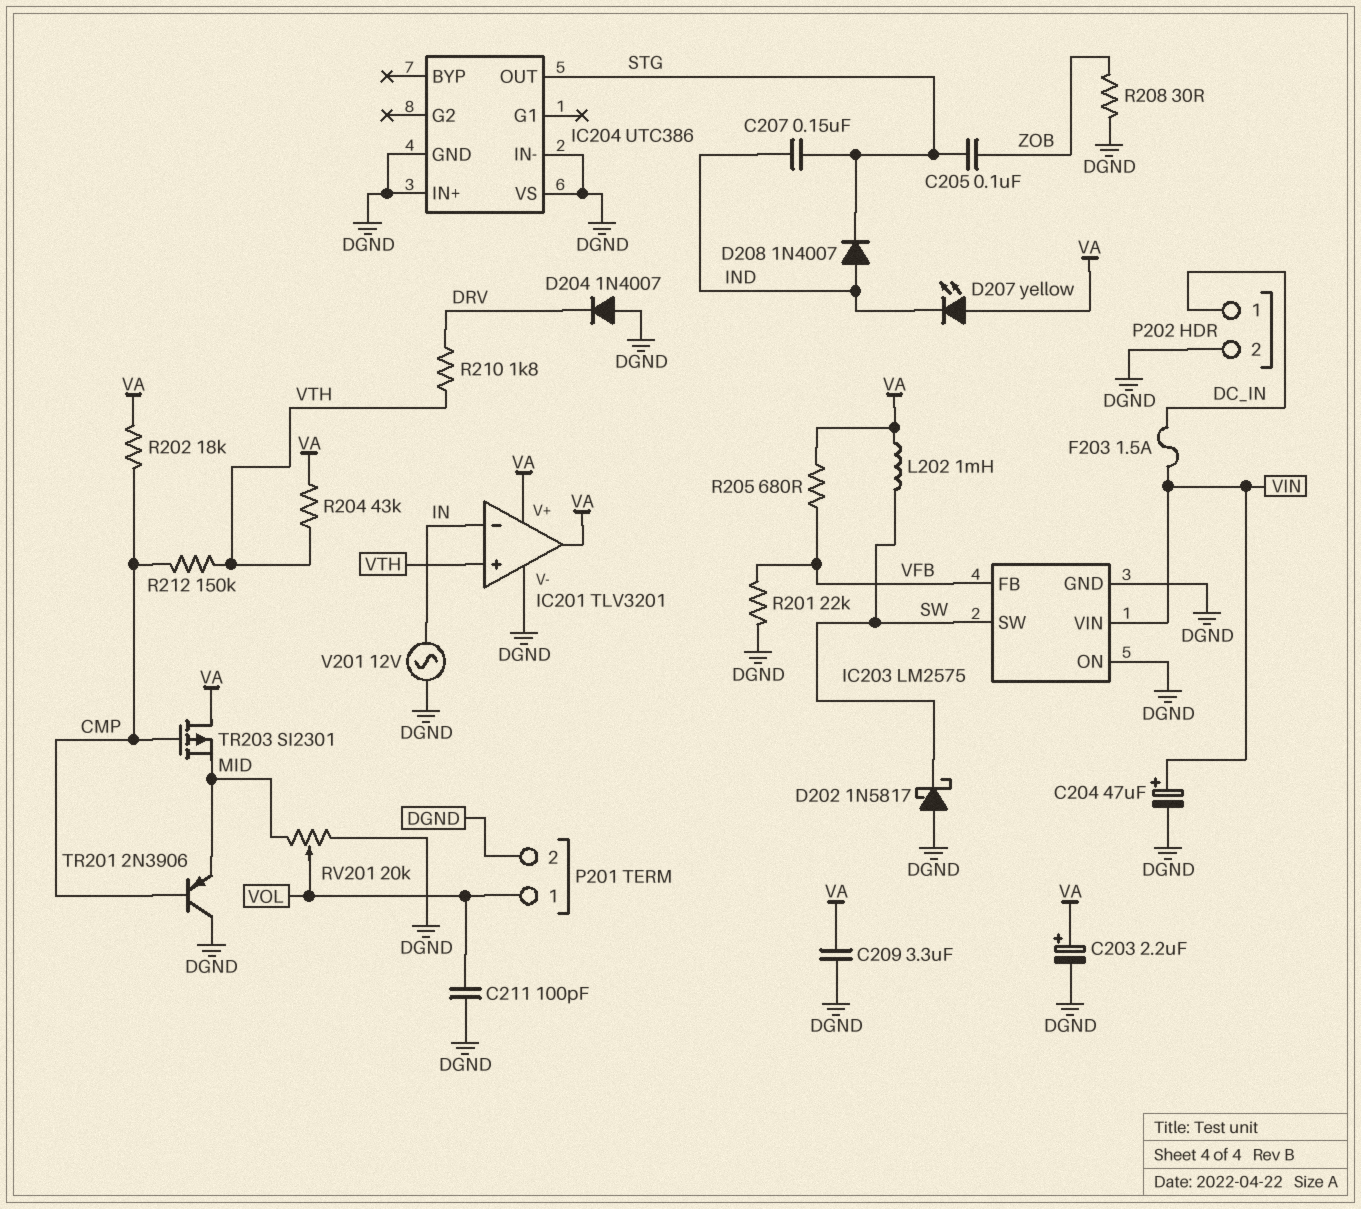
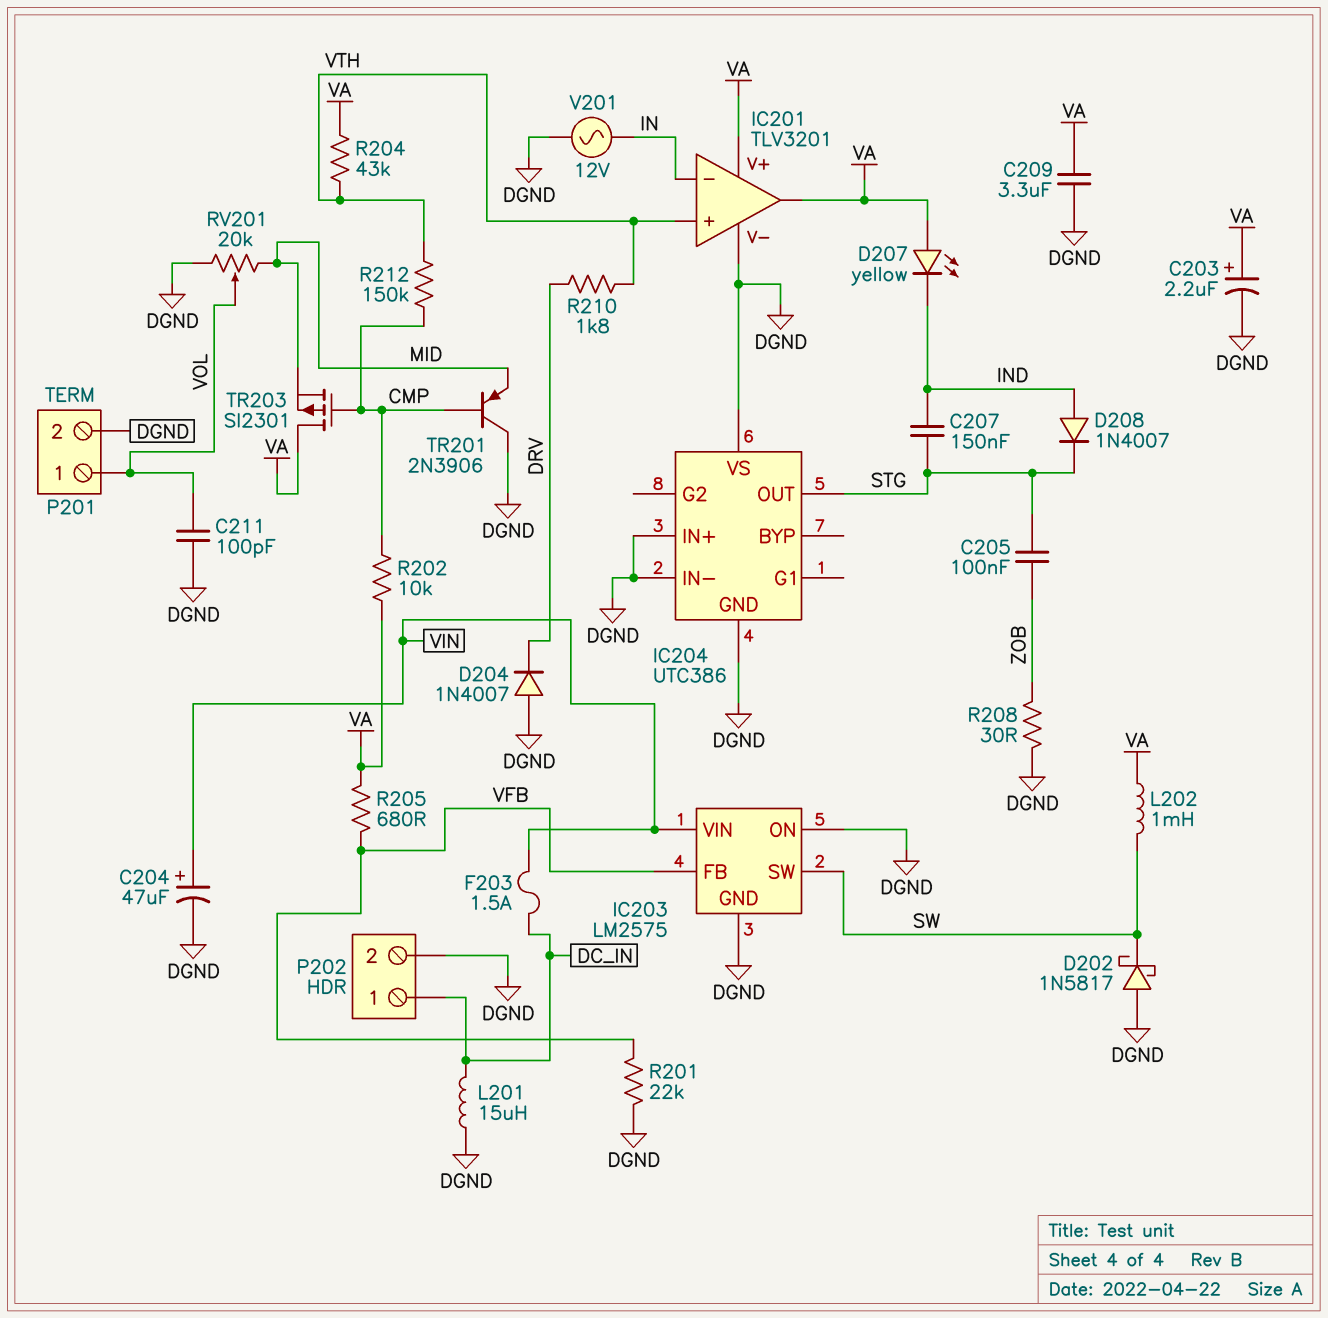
L201: none -> 15uH (DC_IN, DGND)
R202: 18k (CMP, VA) -> 10k (CMP, VA)

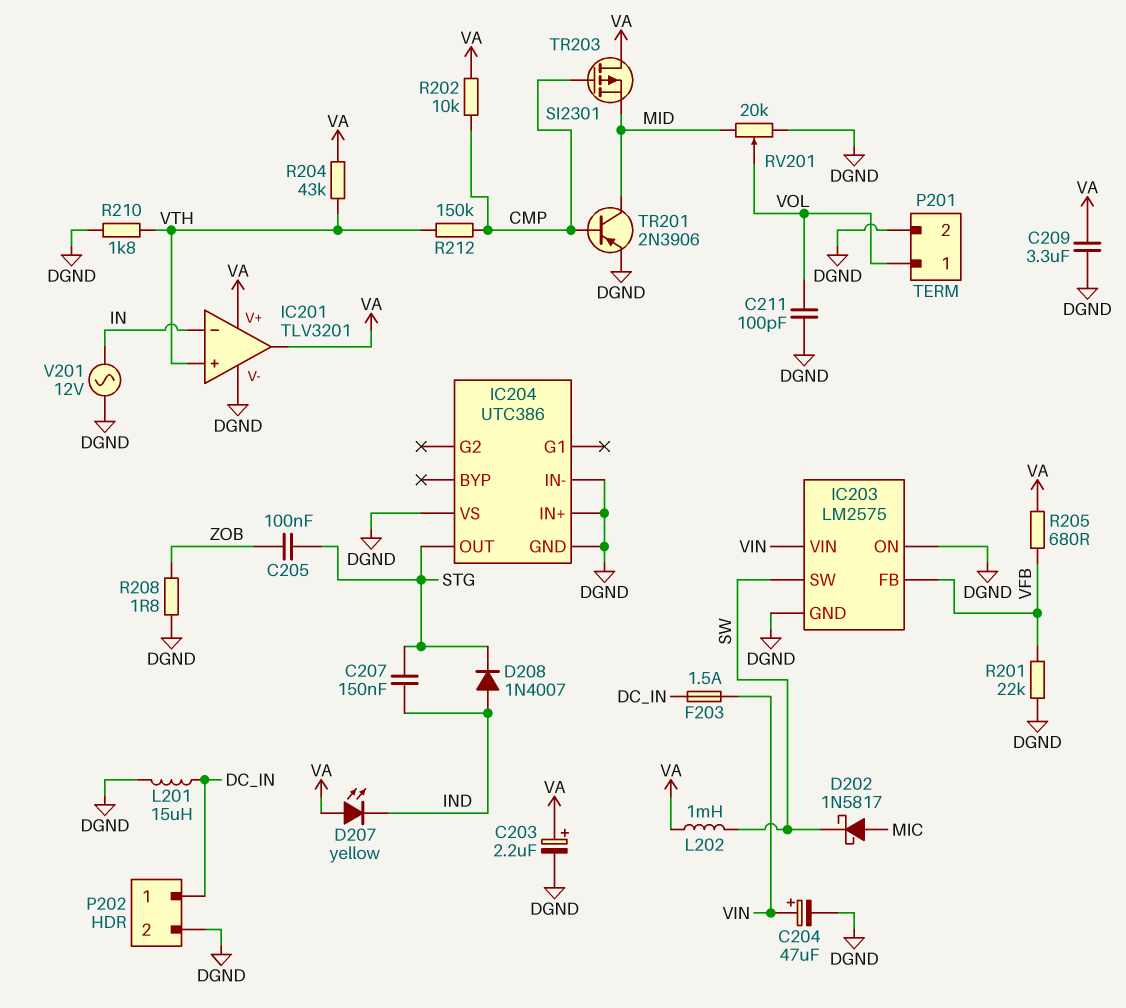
D202: schottky 1N5817 (A DGND, K SW) -> schottky 1N5817 (A MIC, K SW)
D204: diode 1N4007 (A DGND, K DRV) -> none
R208: 30 (DGND, ZOB) -> 1.8 (DGND, ZOB)
R210: 1.8k (DRV, VTH) -> 1.8k (DGND, VTH)
TR201: PNP 2N3906 (B CMP, C DGND, E MID) -> PNP 2N3906 (B CMP, C MID, E DGND)

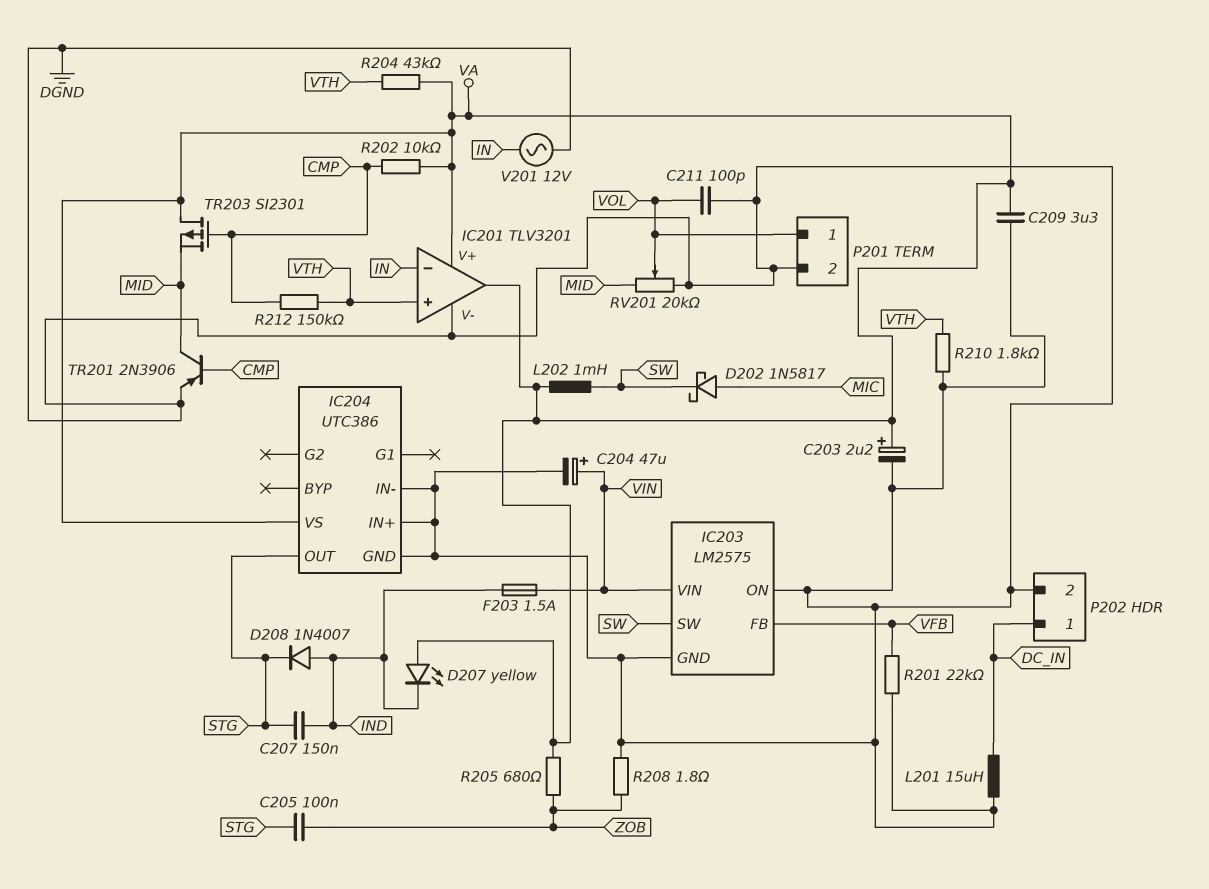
F203: 1.5A (DC_IN, VIN) -> 1.5A (IND, VIN)
IC204 pin VS: DGND -> VA
R205: 680 (VA, VFB) -> 680 (VA, ZOB)

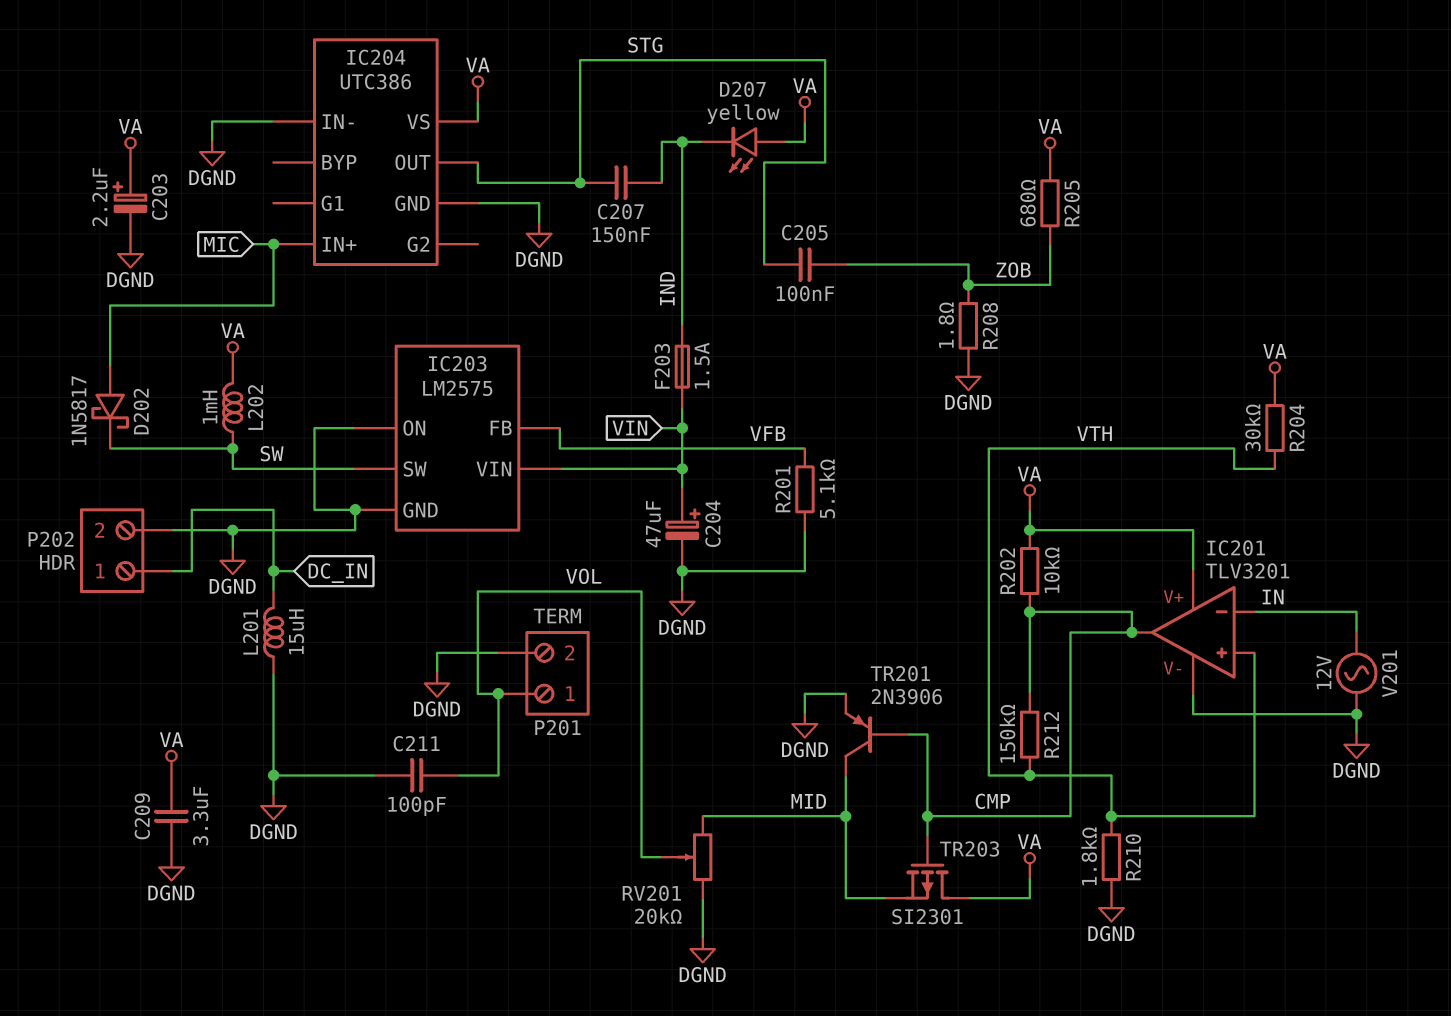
D208: diode 1N4007 (A IND, K STG) -> none
IC201 pin out: VA -> CMP
IC204 pin IN+: DGND -> MIC
R201: 22k (DGND, VFB) -> 5.1k (DGND, VFB)
R204: 43k (VA, VTH) -> 30k (VA, VTH)

